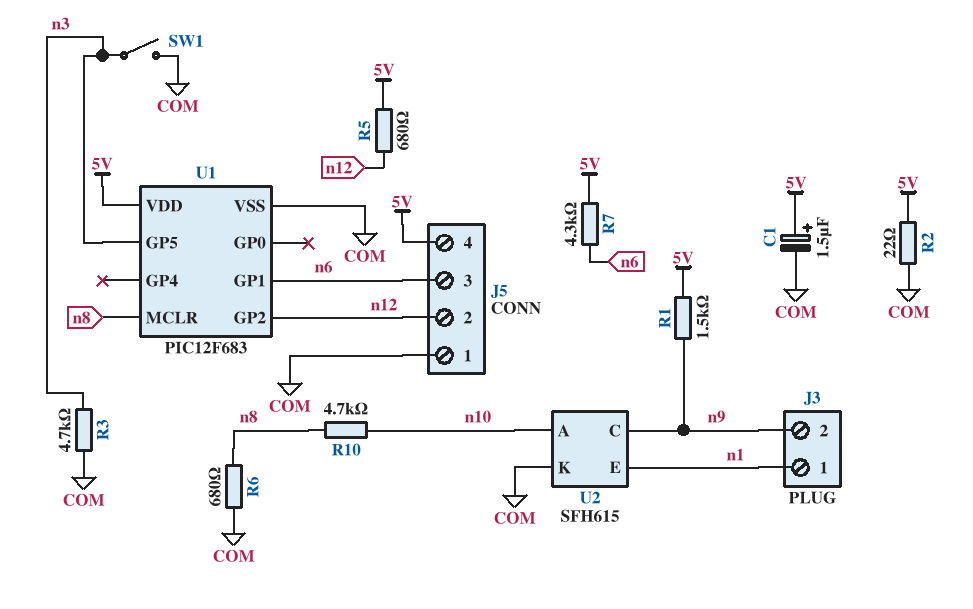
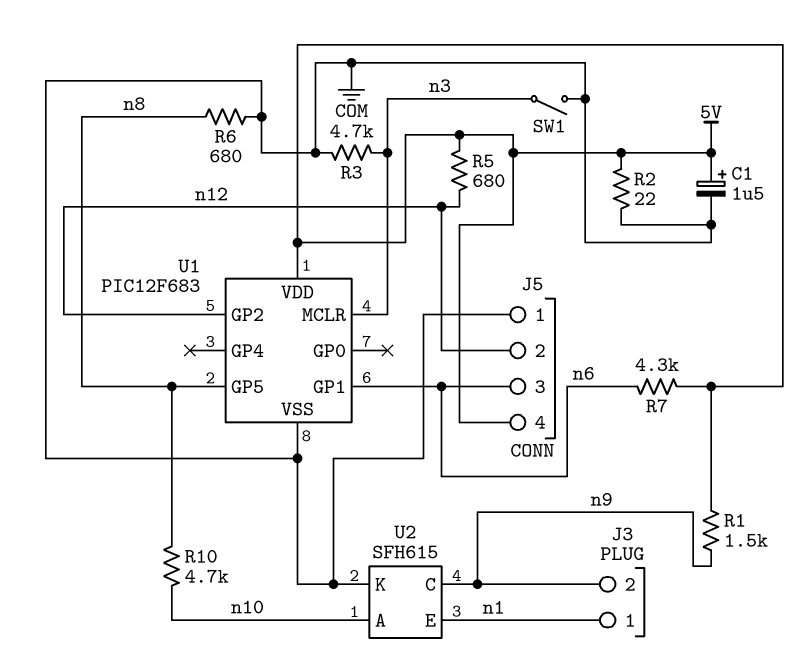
U1 pin GP5: n3 -> n8
U1 pin MCLR: n8 -> n3

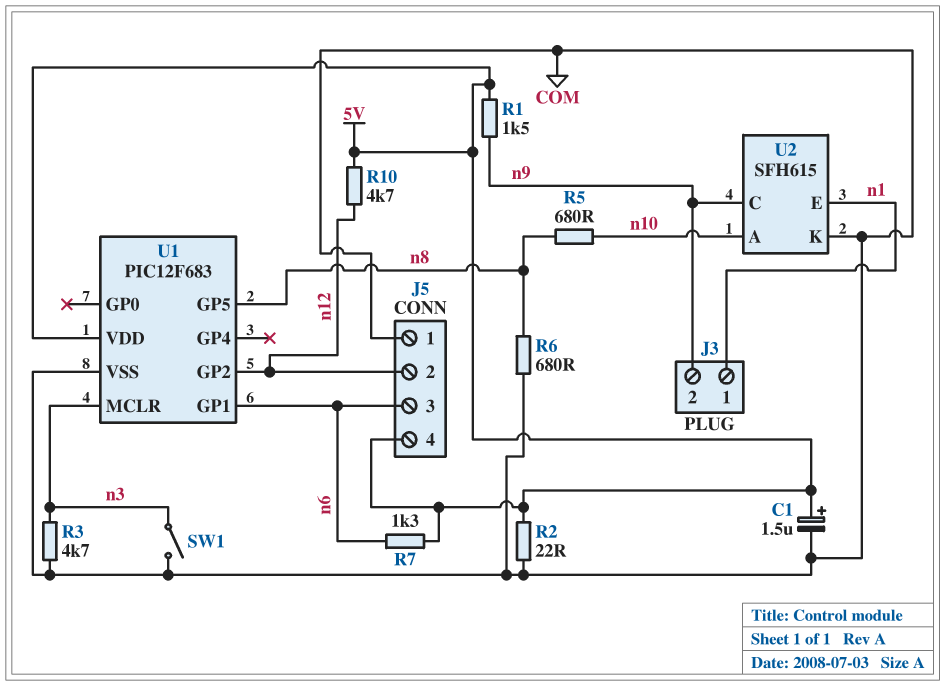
R5: 680 (5V, n12) -> 680 (n8, n10)
R7: 4.3k (5V, n6) -> 1.3k (5V, n6)
R10: 4.7k (n8, n10) -> 4.7k (5V, n12)

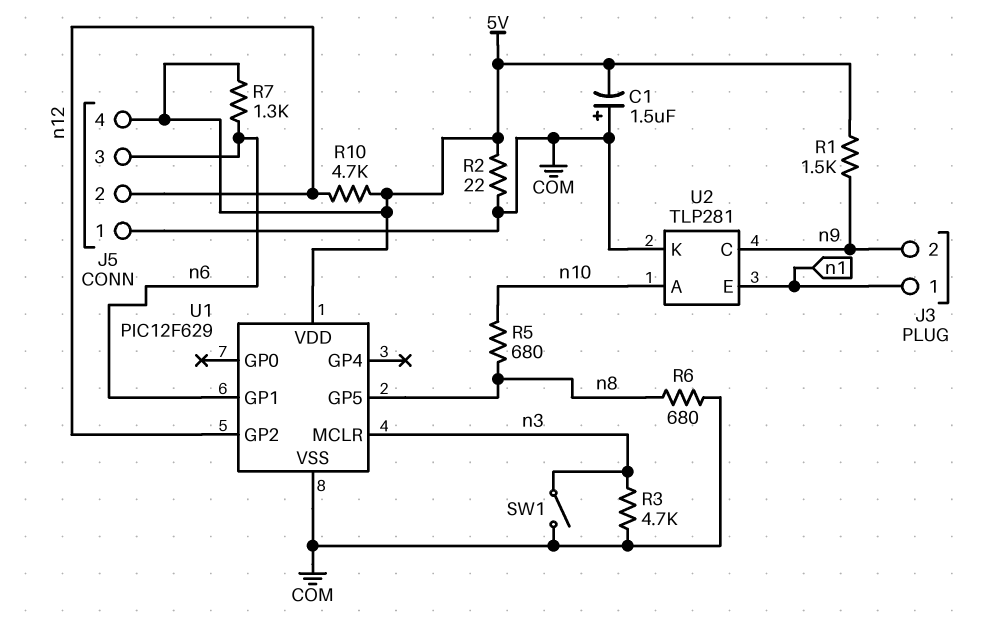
C1: 1.5uF (plus 5V, minus COM) -> 1.5uF (plus COM, minus 5V)
U1: PIC12F683 -> PIC12F629
U2: SFH615 -> TLP281

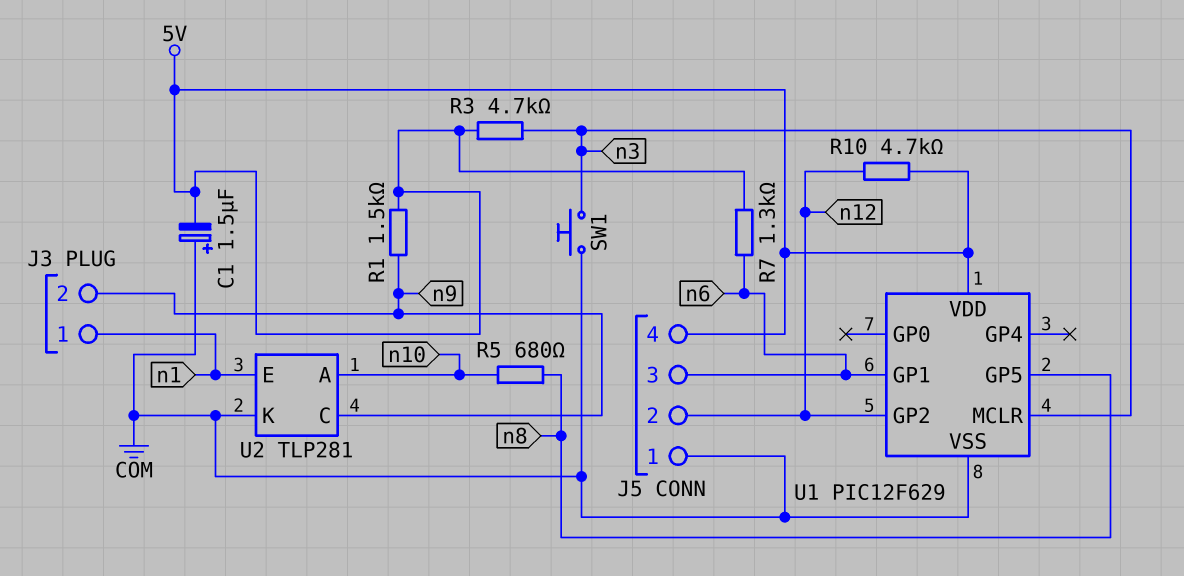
R2: 22 (5V, COM) -> none
R3: 4.7k (COM, n3) -> 4.7k (5V, n3)
R6: 680 (COM, n8) -> none
SW1: switch (COM, n3) -> button (COM, n3)

